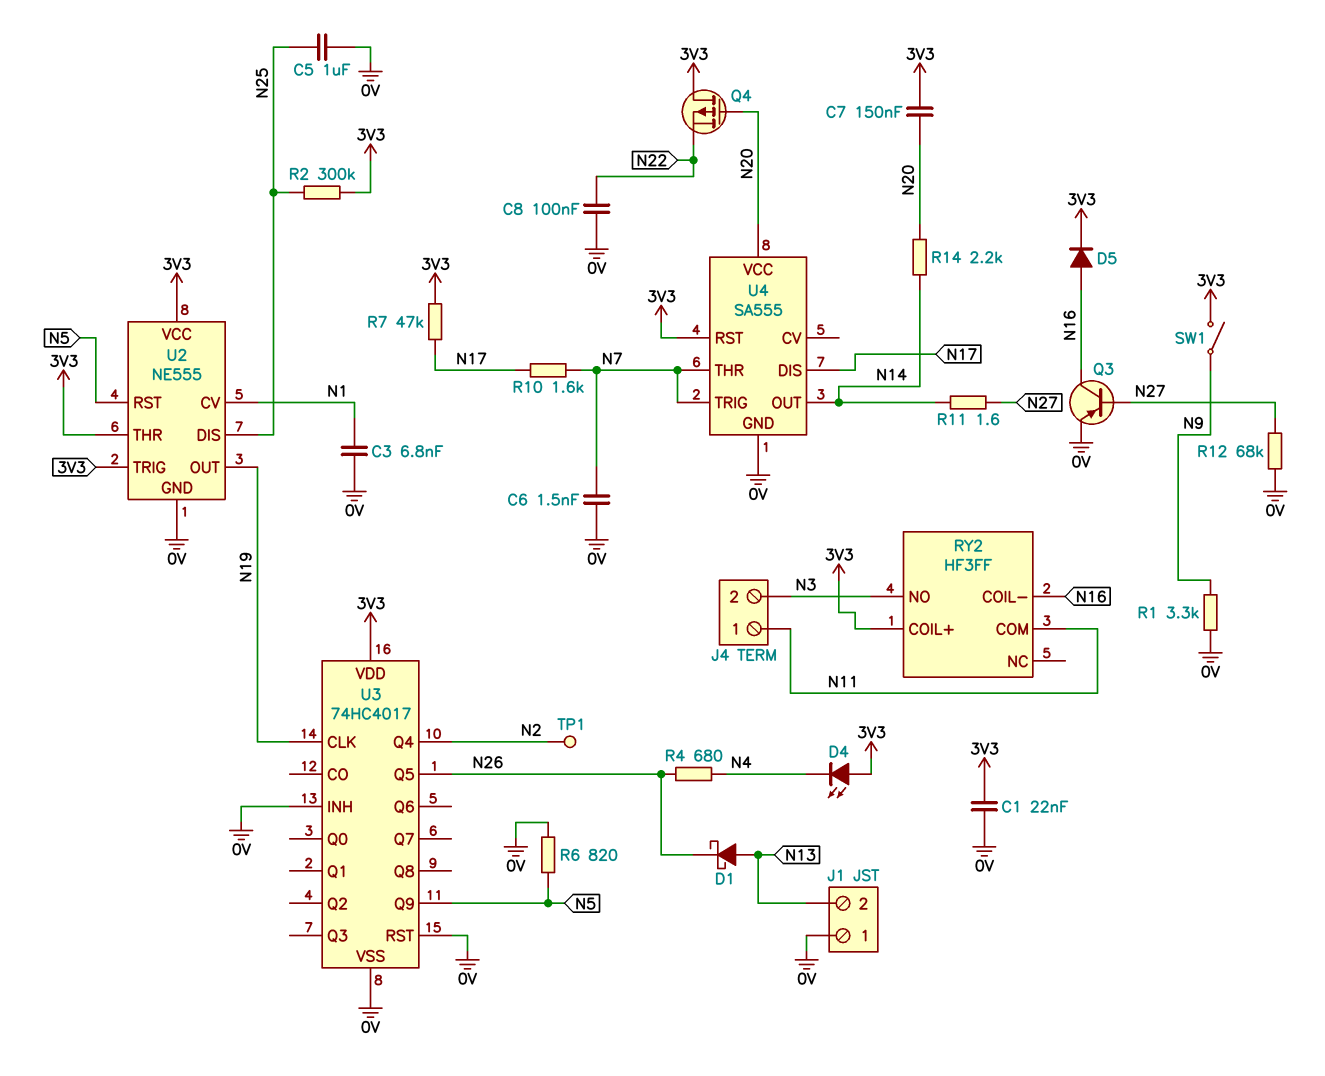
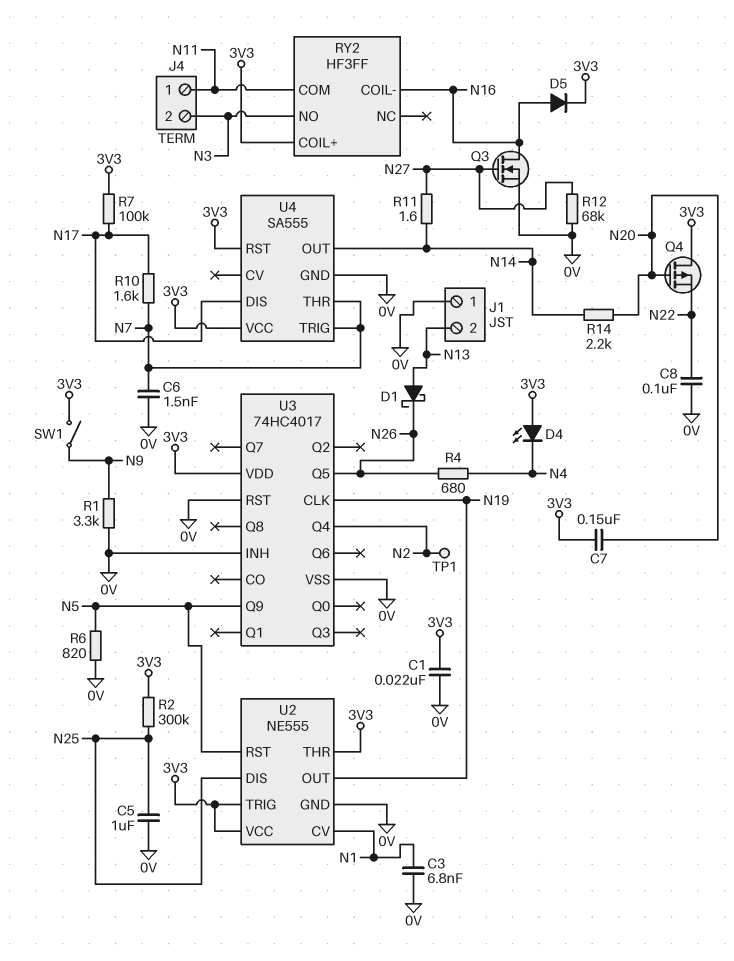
Q3: PNP (B N27, C N16, E 0V) -> NMOS (G N27, D N16, S 0V)
R7: 47k (3V3, N17) -> 100k (3V3, N17)
U4 pin VCC: N20 -> 3V3

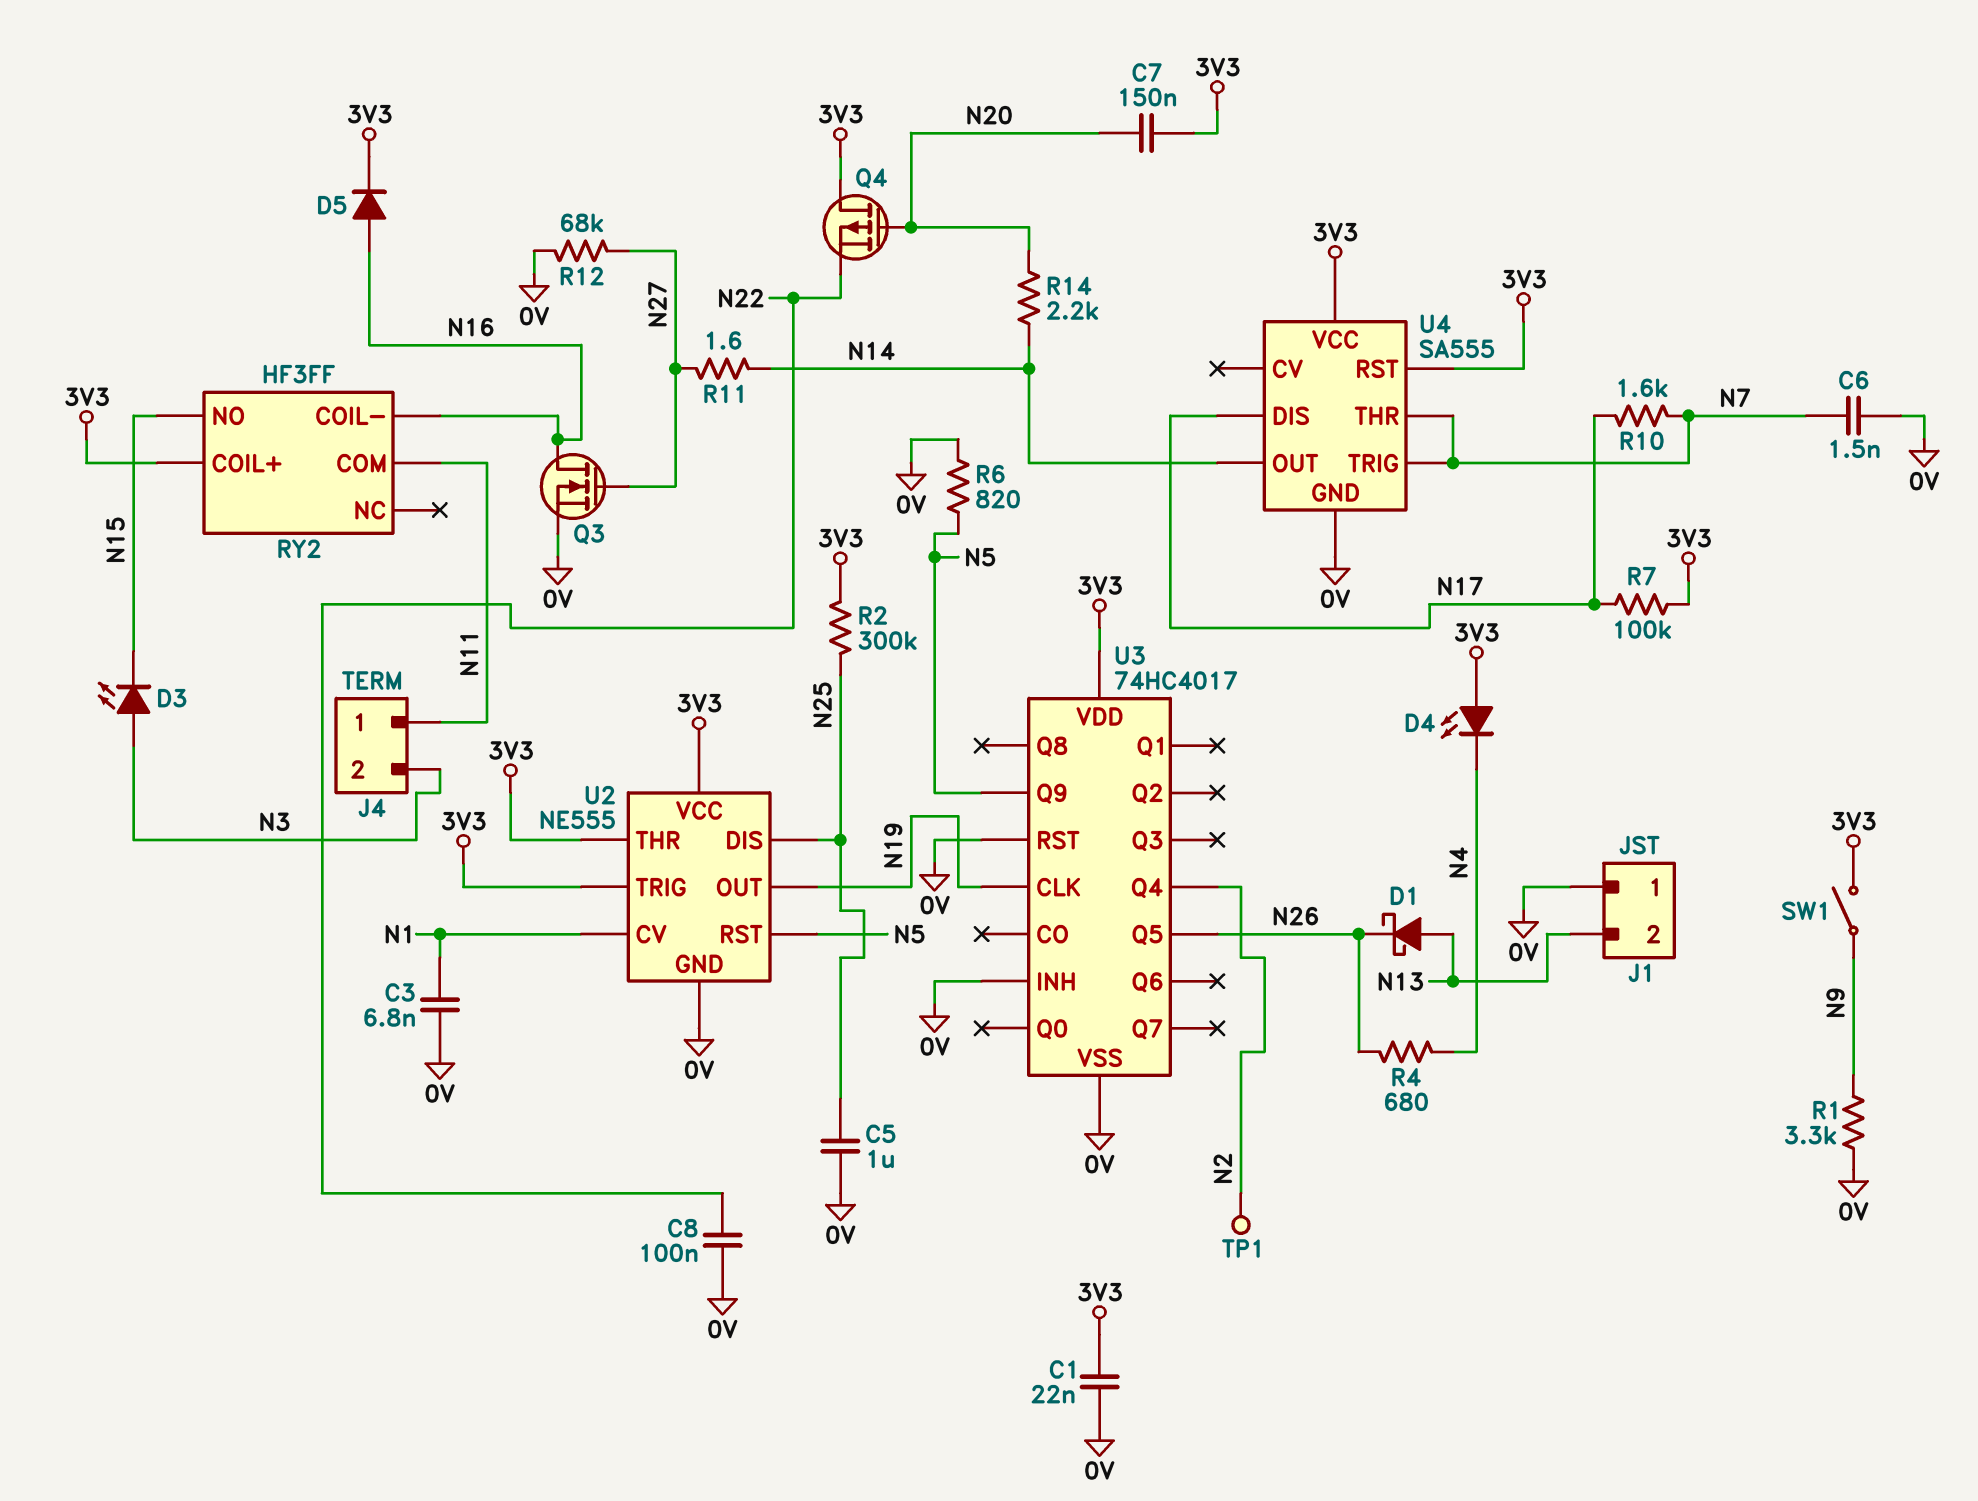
D3: none -> LED (A N3, K N15)
RY2 pin NO: N3 -> N15

